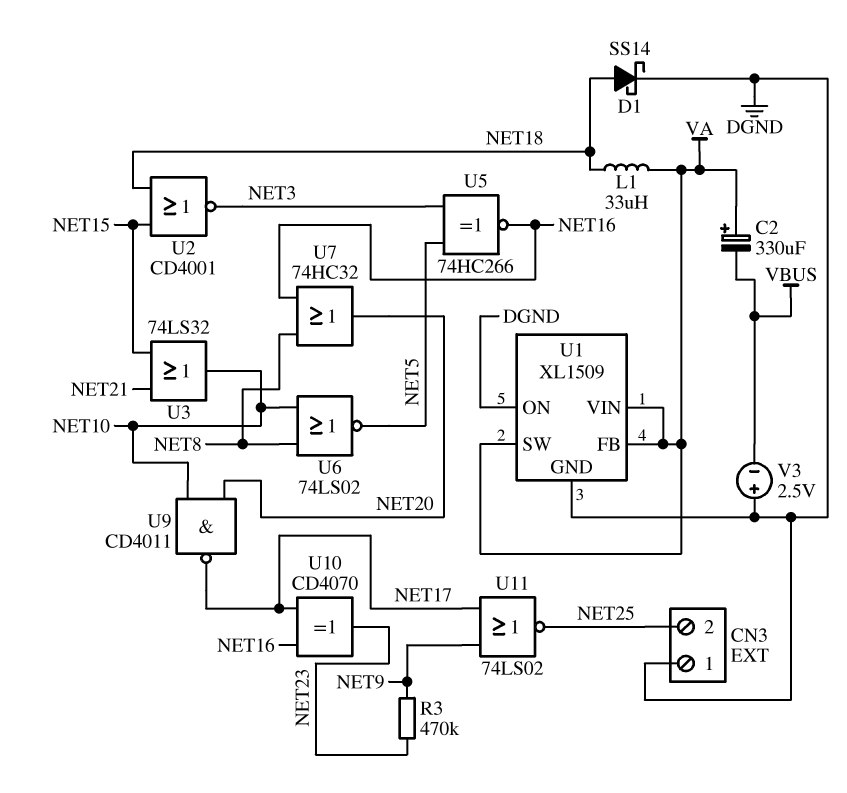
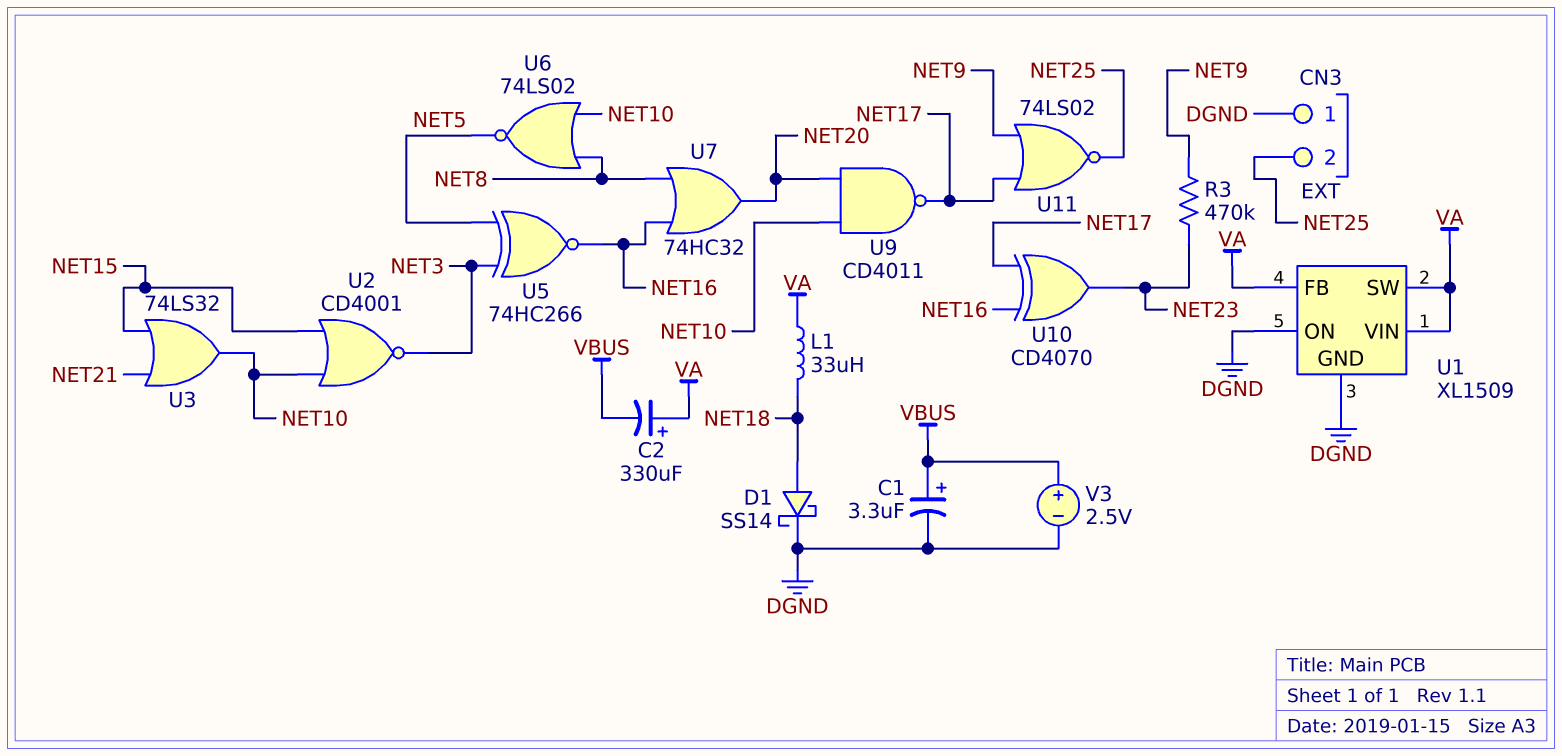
C1: none -> 3.3uF (plus VBUS, minus DGND)
U2: NOR CD4001 (in NET15, in NET18, out NET3) -> NOR CD4001 (in NET10, in NET15, out NET3)
V3: 2.5V (plus DGND, minus VBUS) -> 2.5V (plus VBUS, minus DGND)

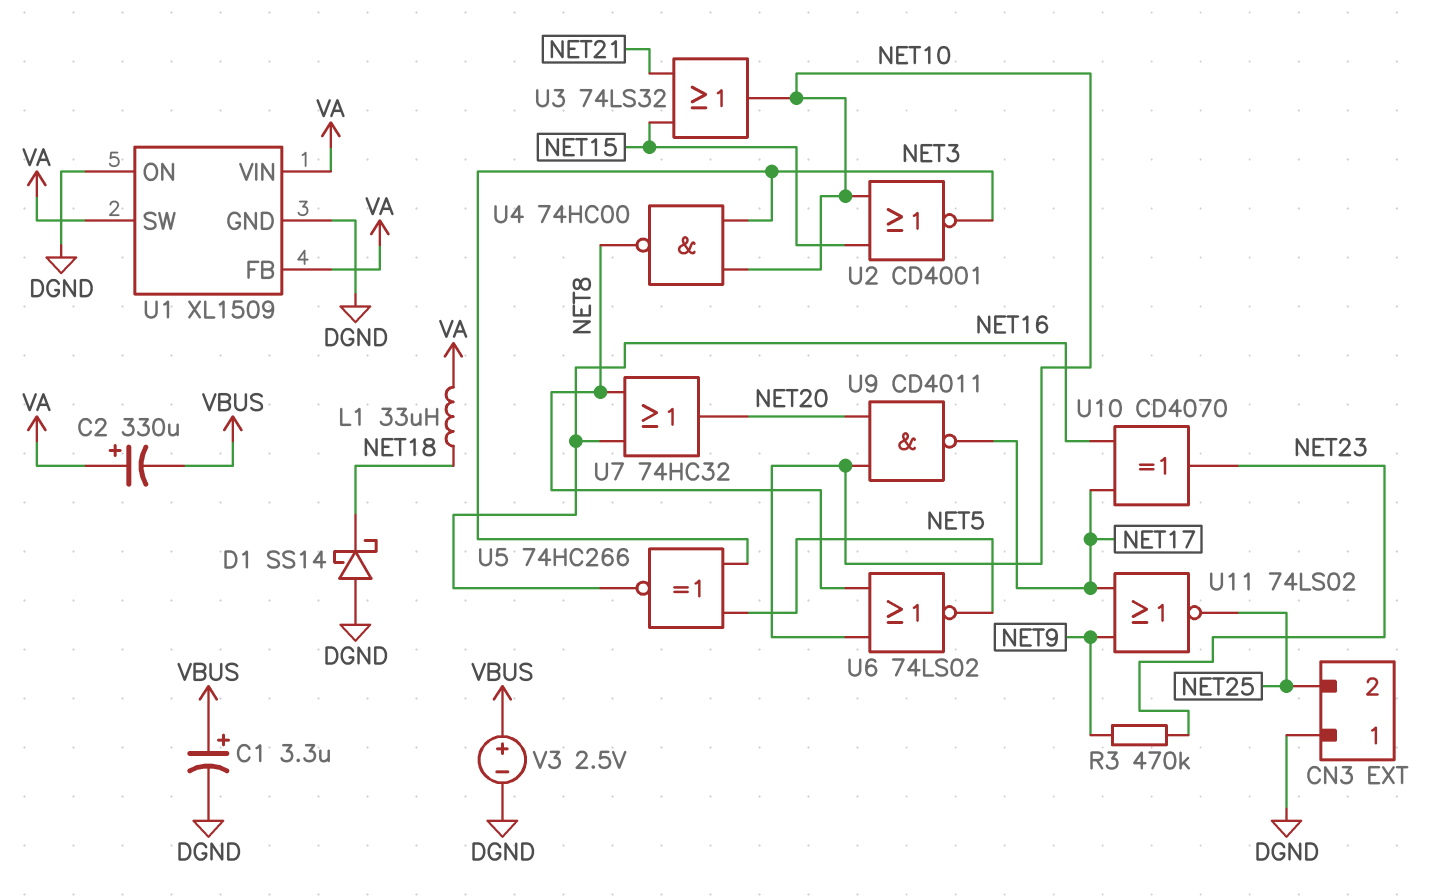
D1: schottky SS14 (A NET18, K DGND) -> schottky SS14 (A DGND, K NET18)
U4: none -> NAND 74HC00 (in NET3, in NET10, out NET8)

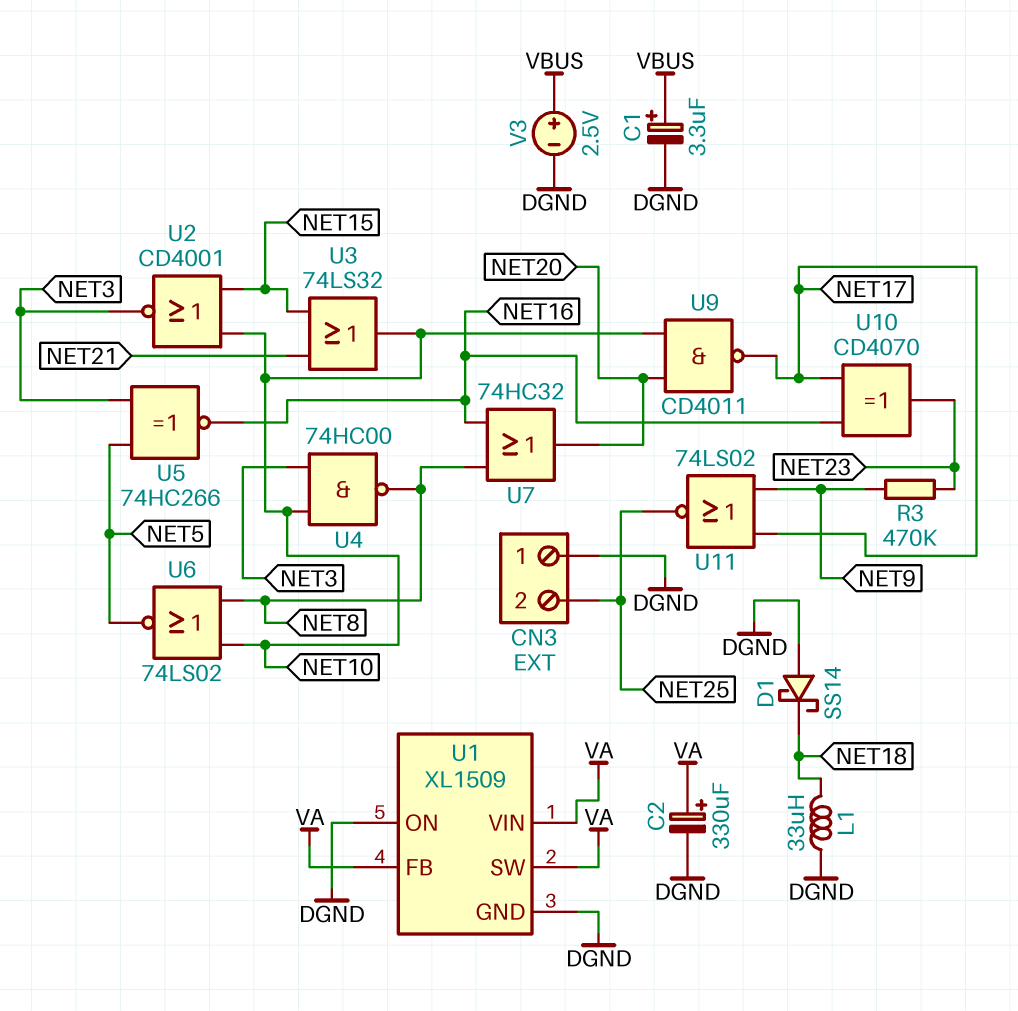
C2: 330uF (plus VA, minus VBUS) -> 330uF (plus VA, minus DGND)
L1: 33uH (NET18, VA) -> 33uH (DGND, NET18)

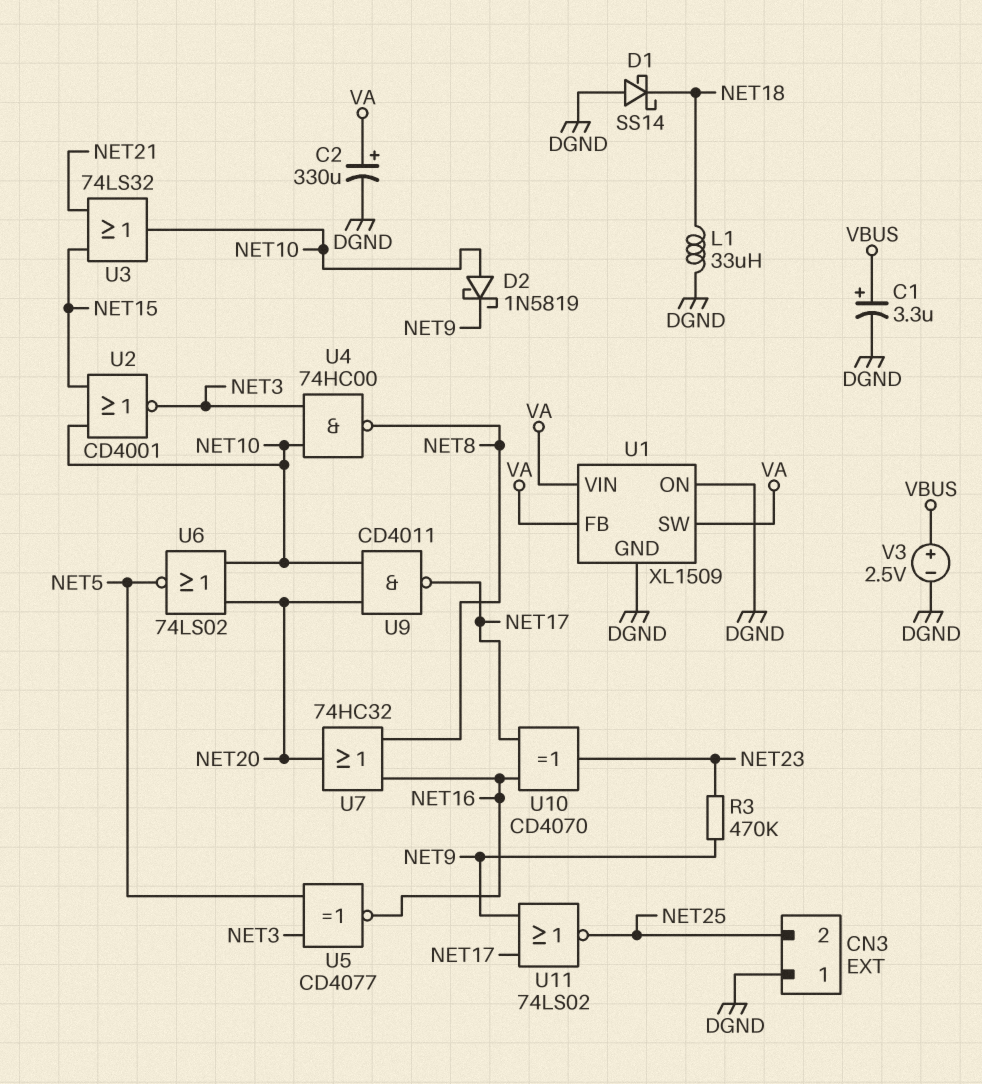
D2: none -> schottky 1N5819 (A NET10, K NET9)
U5: XNOR 74HC266 (in NET3, in NET5, out NET16) -> XNOR CD4077 (in NET3, in NET5, out NET16)
U6: NOR 74LS02 (in NET8, in NET10, out NET5) -> NOR 74LS02 (in NET10, in NET20, out NET5)

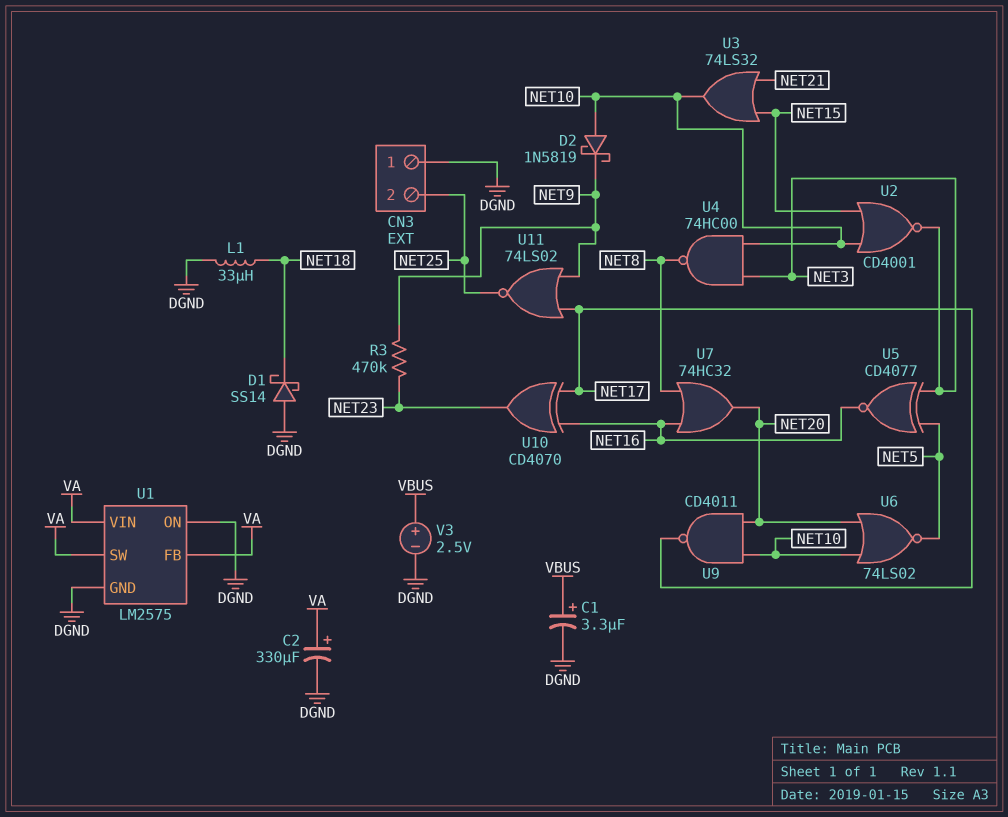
U1: XL1509 -> LM2575

